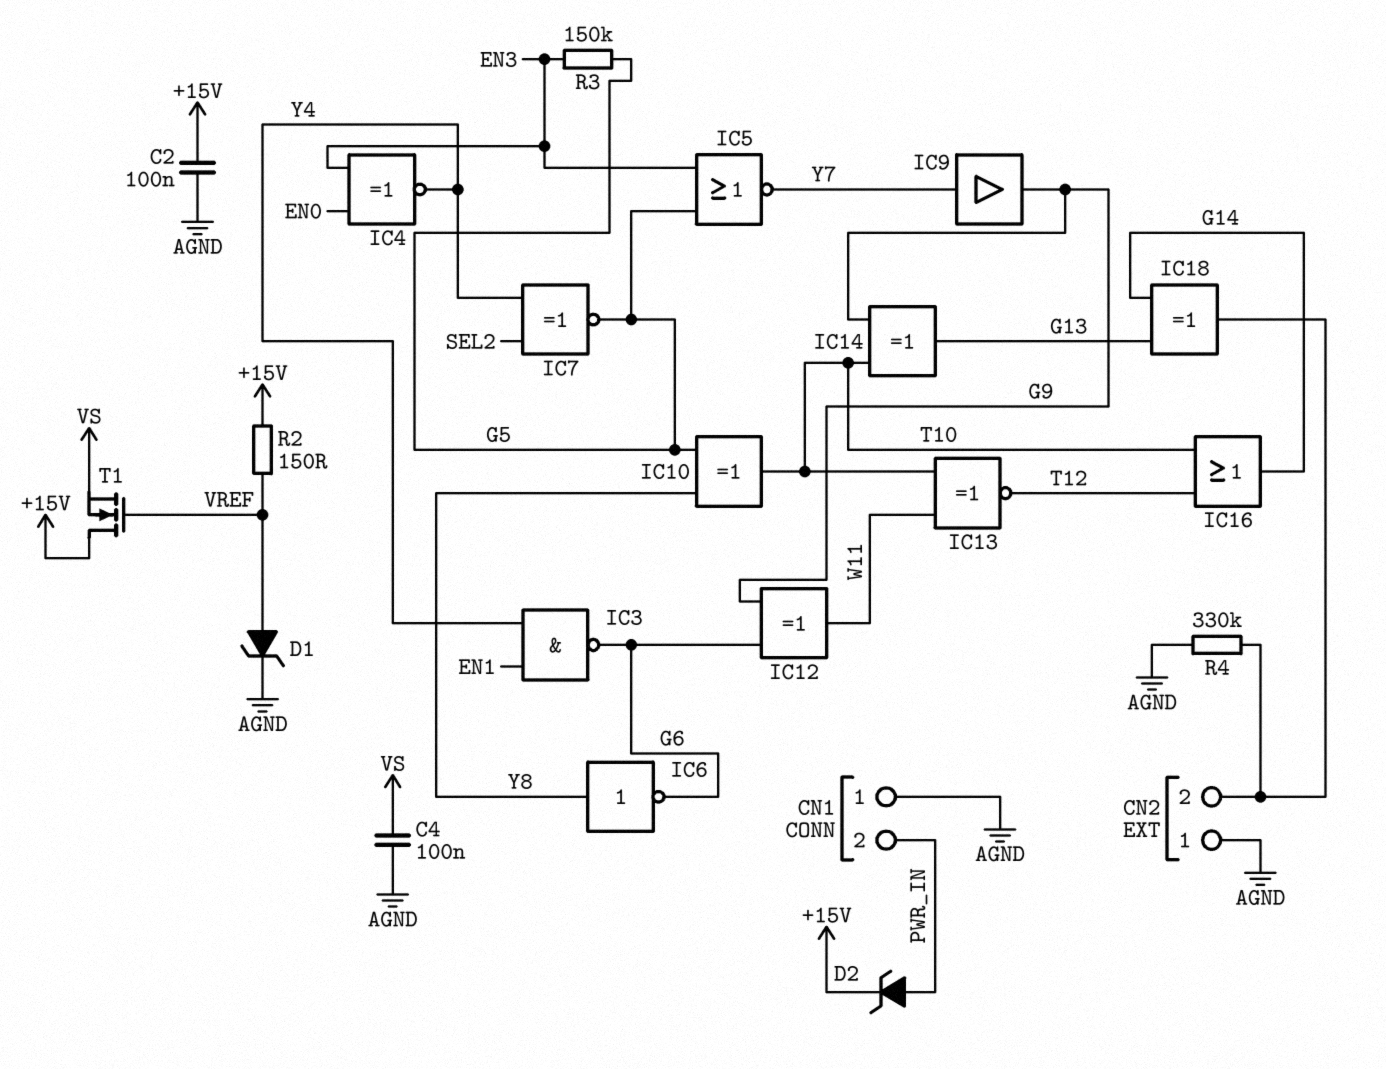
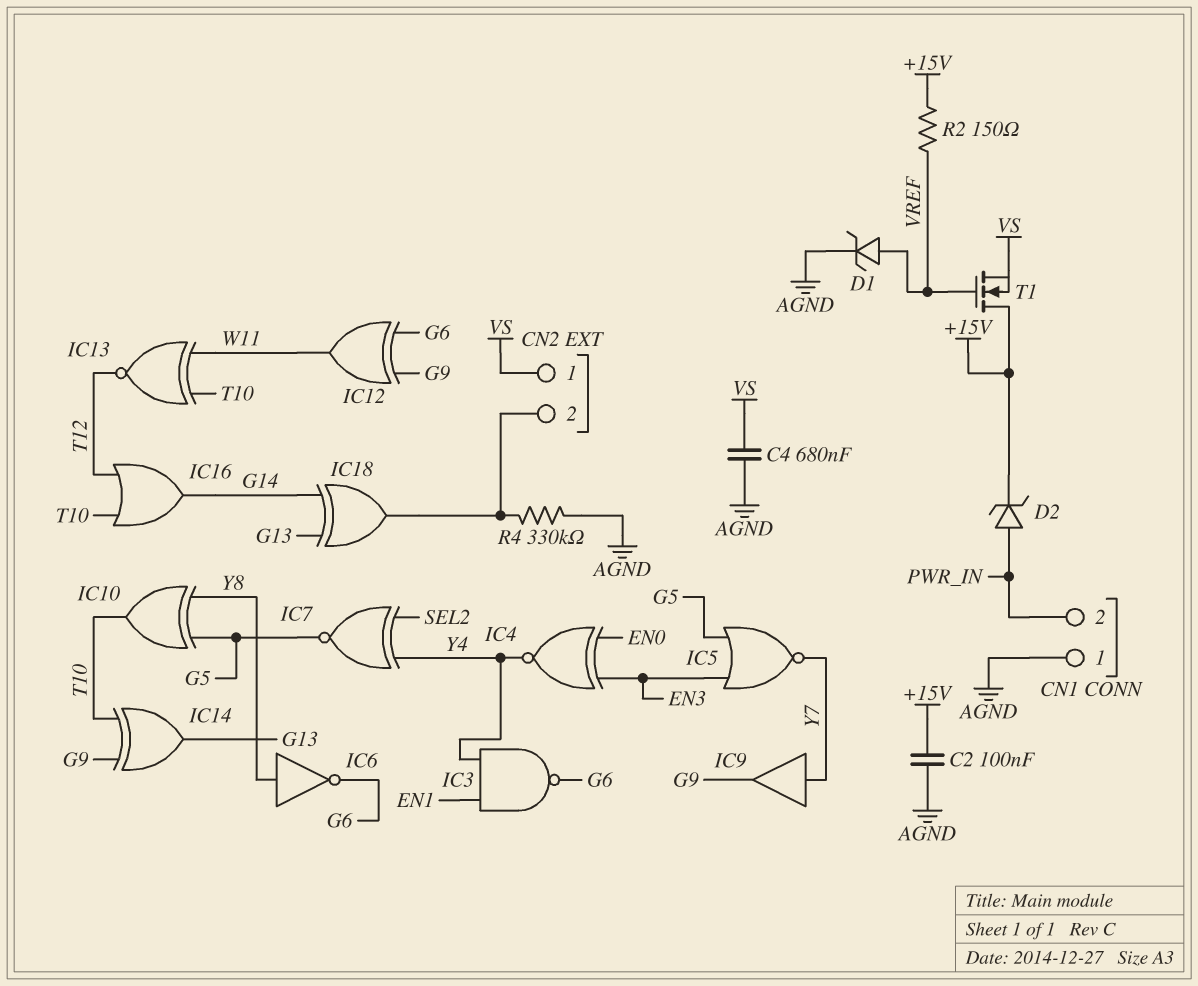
C4: 100nF (AGND, VS) -> 680nF (AGND, VS)
CN2 pin 1: AGND -> VS
R3: 150k (EN3, G5) -> none

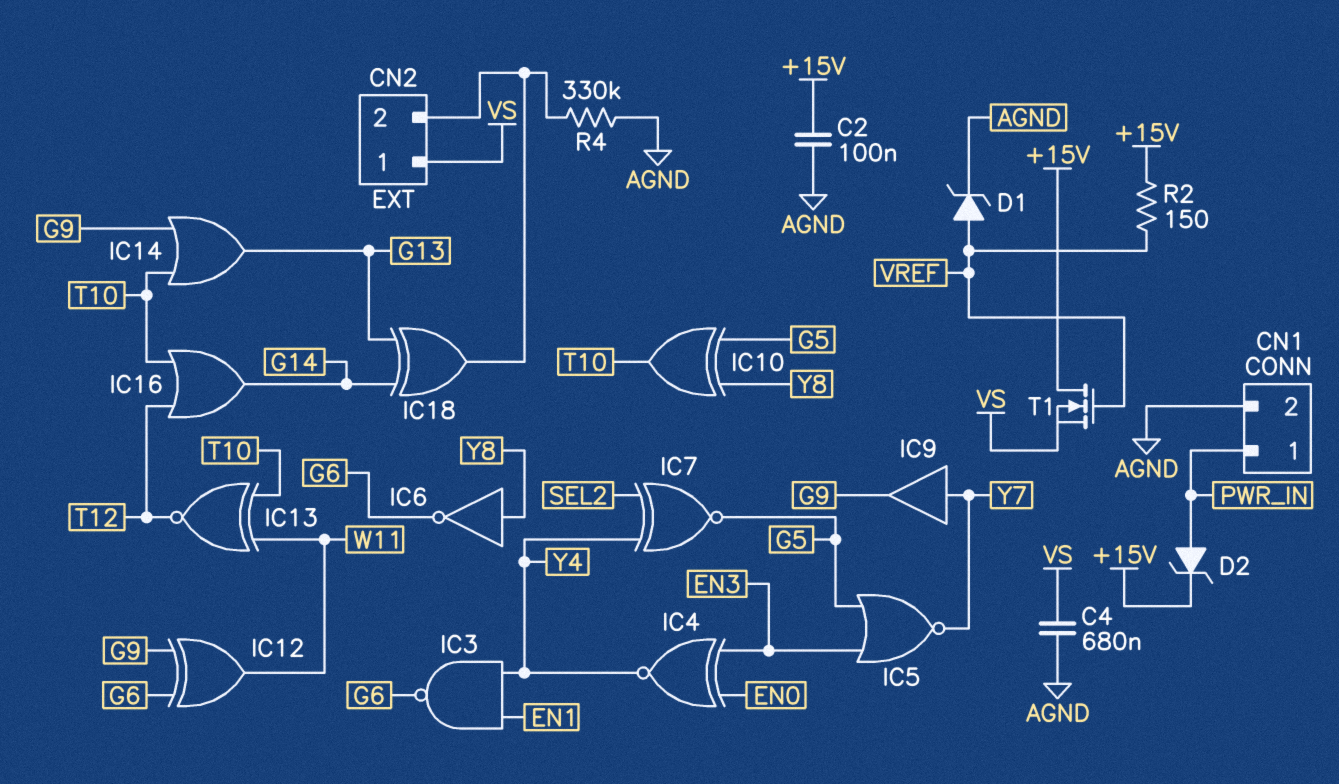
CN1 pin 1: AGND -> PWR_IN
CN1 pin 2: PWR_IN -> AGND
IC14: XOR (in G9, in T10, out G13) -> OR (in G9, in T10, out G13)

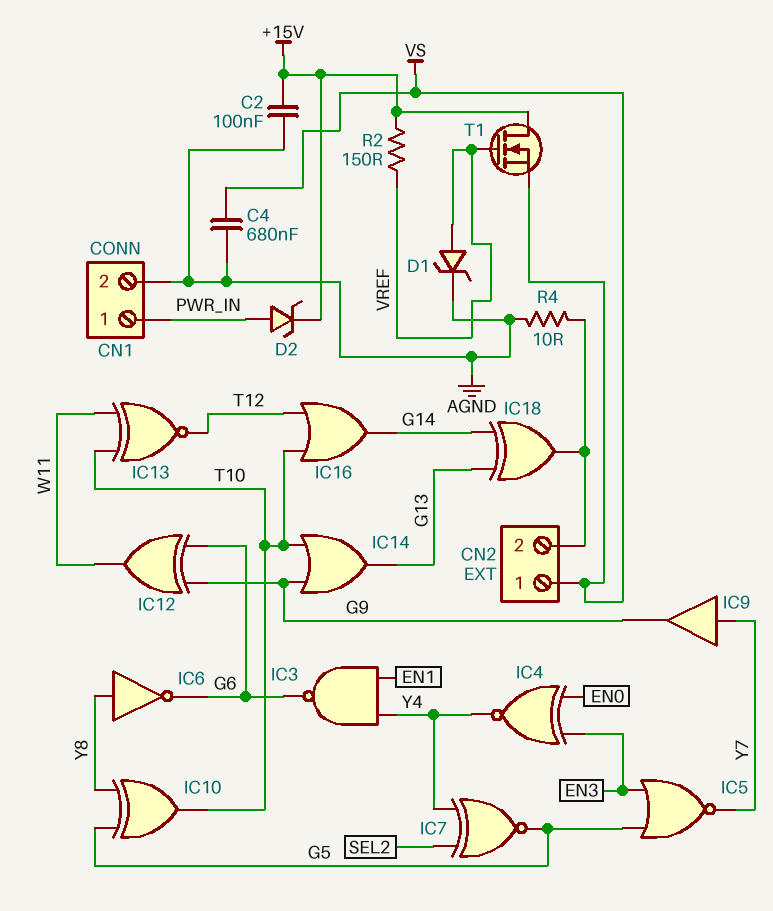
R4: 330k (AGND, CN2/2) -> 10 (AGND, CN2/2)

